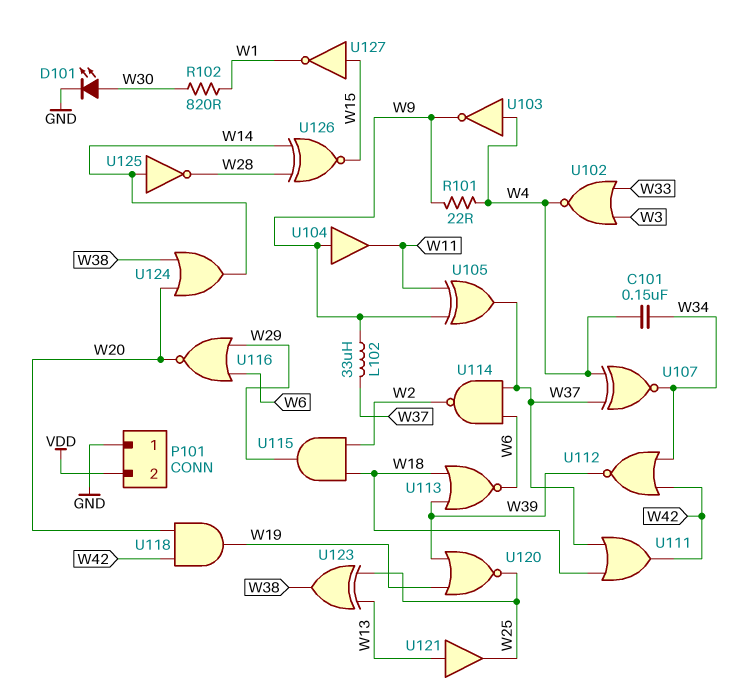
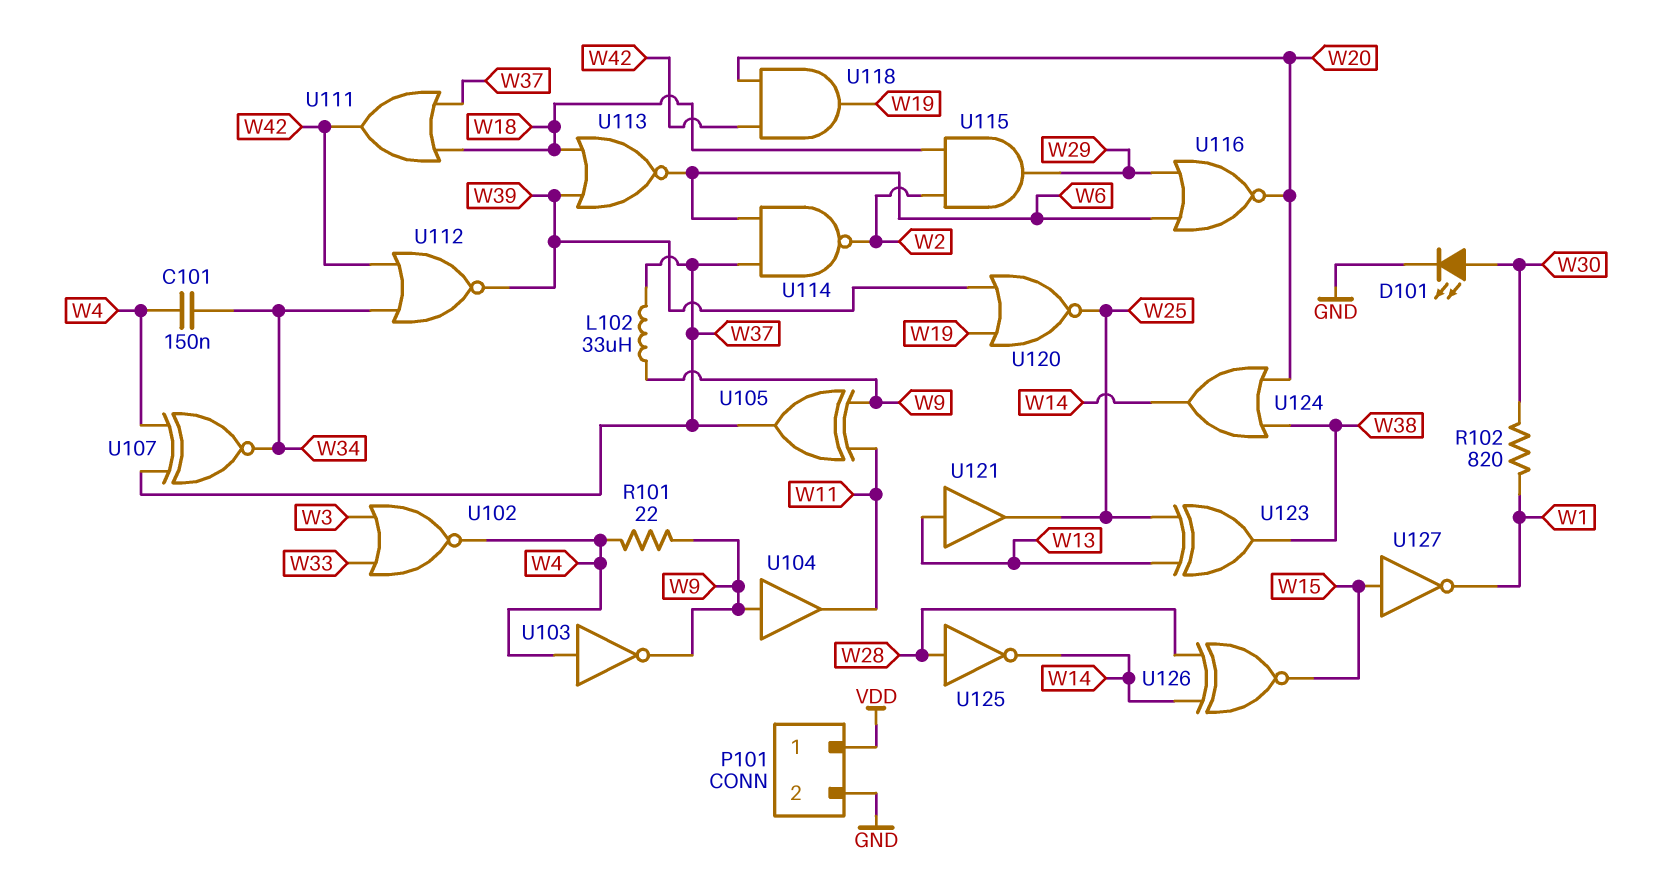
P101 pin 1: GND -> VDD
P101 pin 2: VDD -> GND
U125: NOT (in W14, out W28) -> NOT (in W28, out W14)

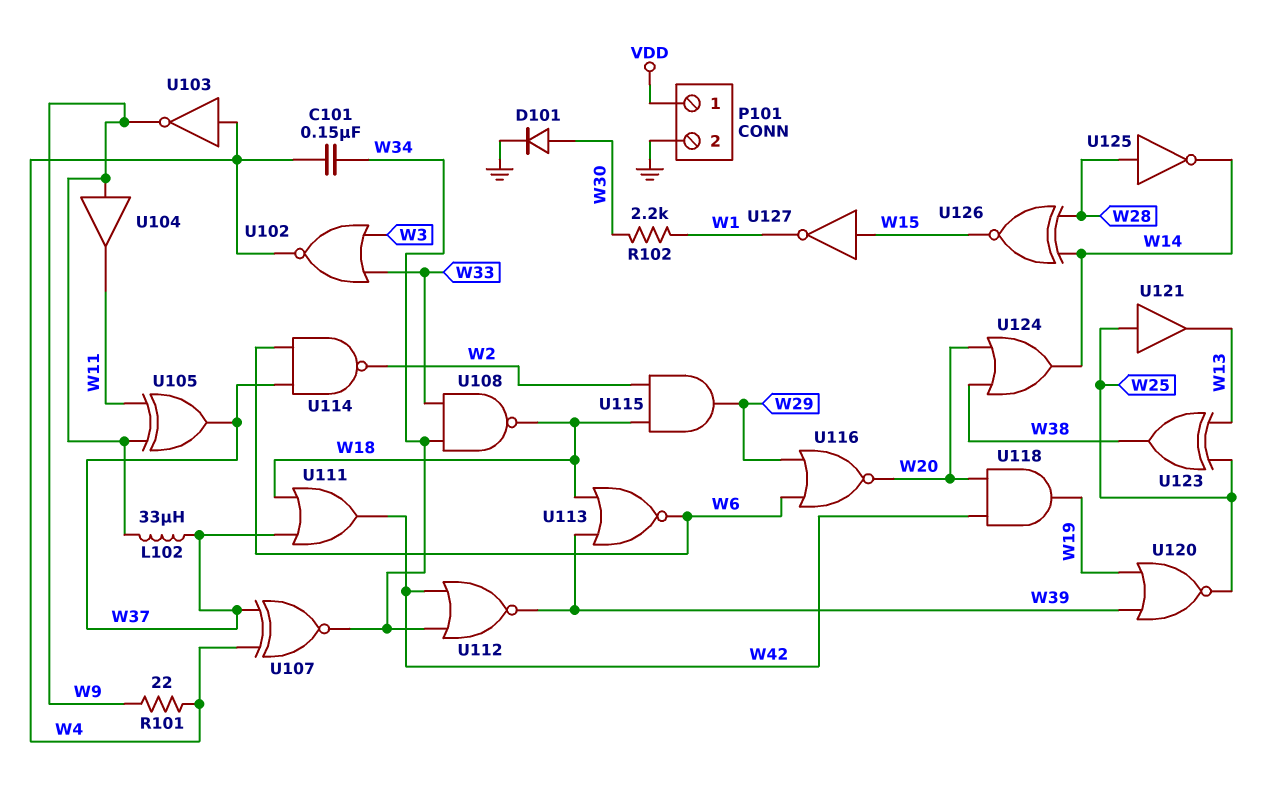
D101: LED (A W30, K GND) -> diode (A W30, K GND)
R102: 820 (W1, W30) -> 2.2k (W1, W30)
U108: none -> NAND (in W33, in W34, out W18)
U121: buffer (in W13, out W25) -> buffer (in W25, out W13)

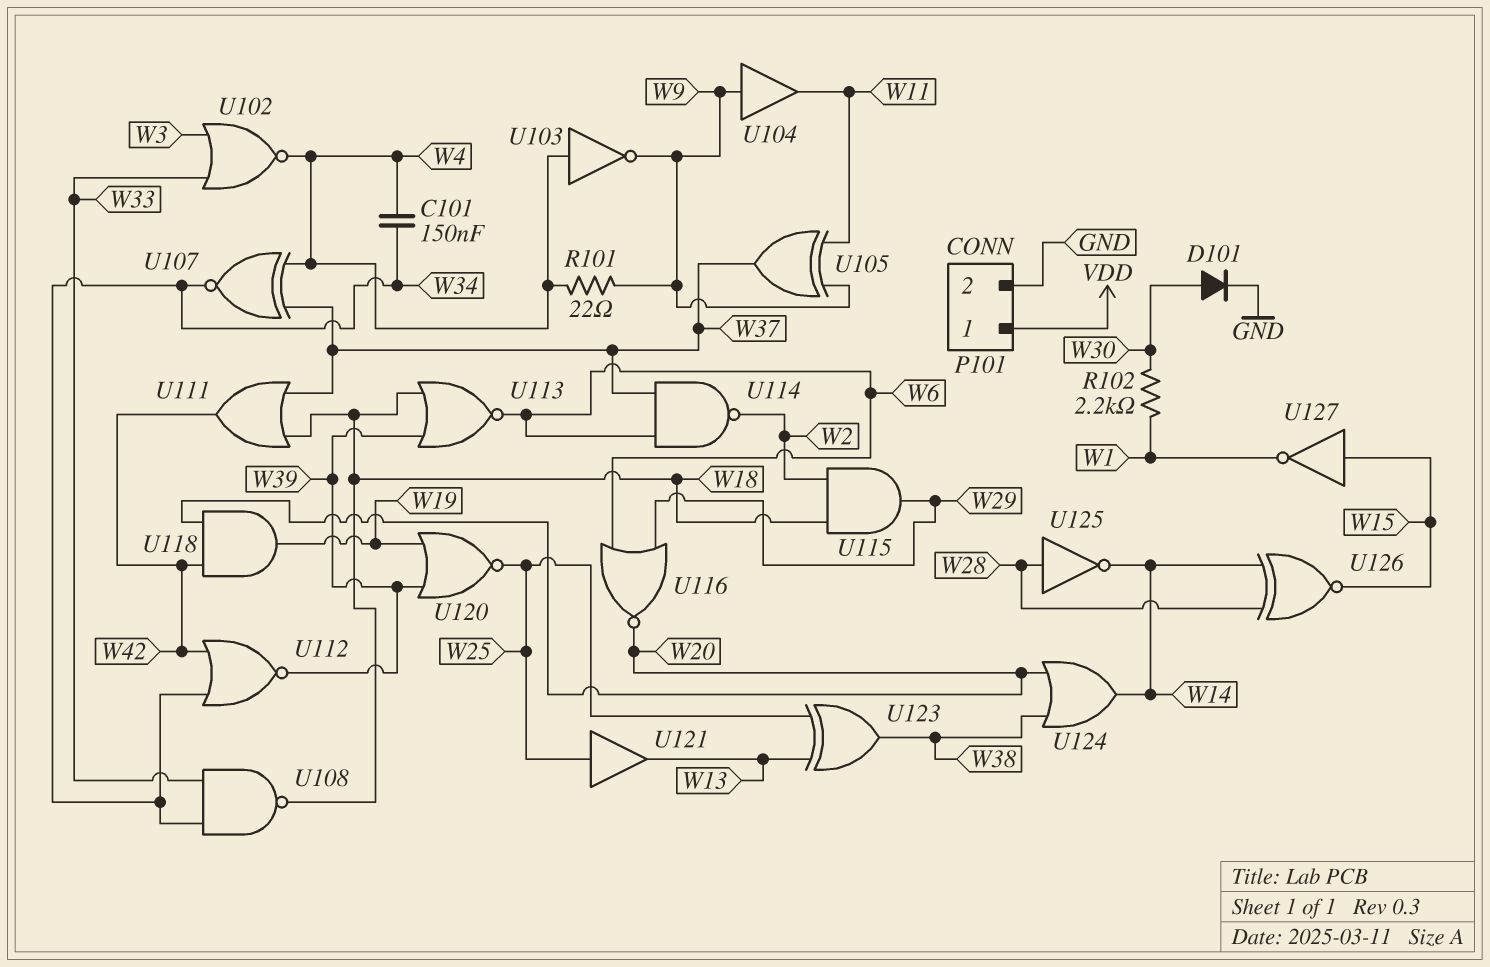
L102: 33uH (W9, W37) -> none

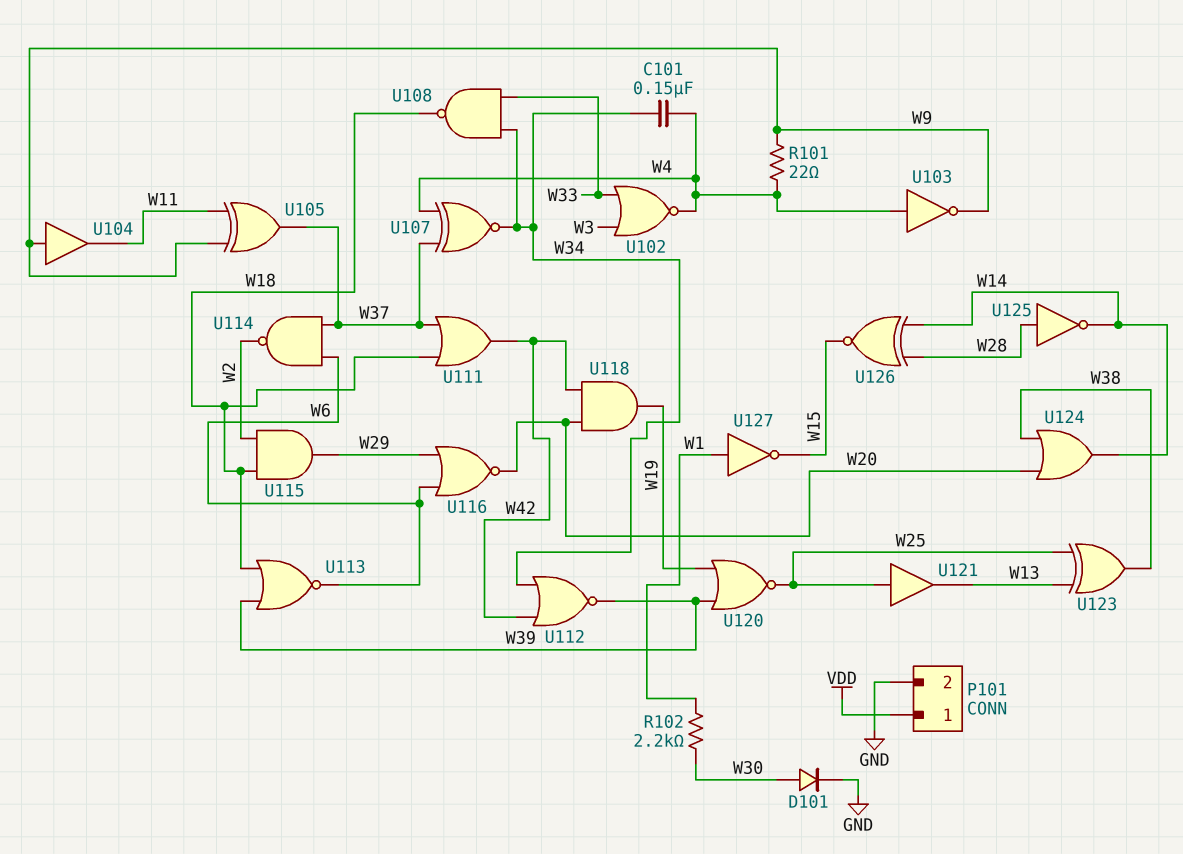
U127: NOT (in W15, out W1) -> NOT (in W1, out W15)

